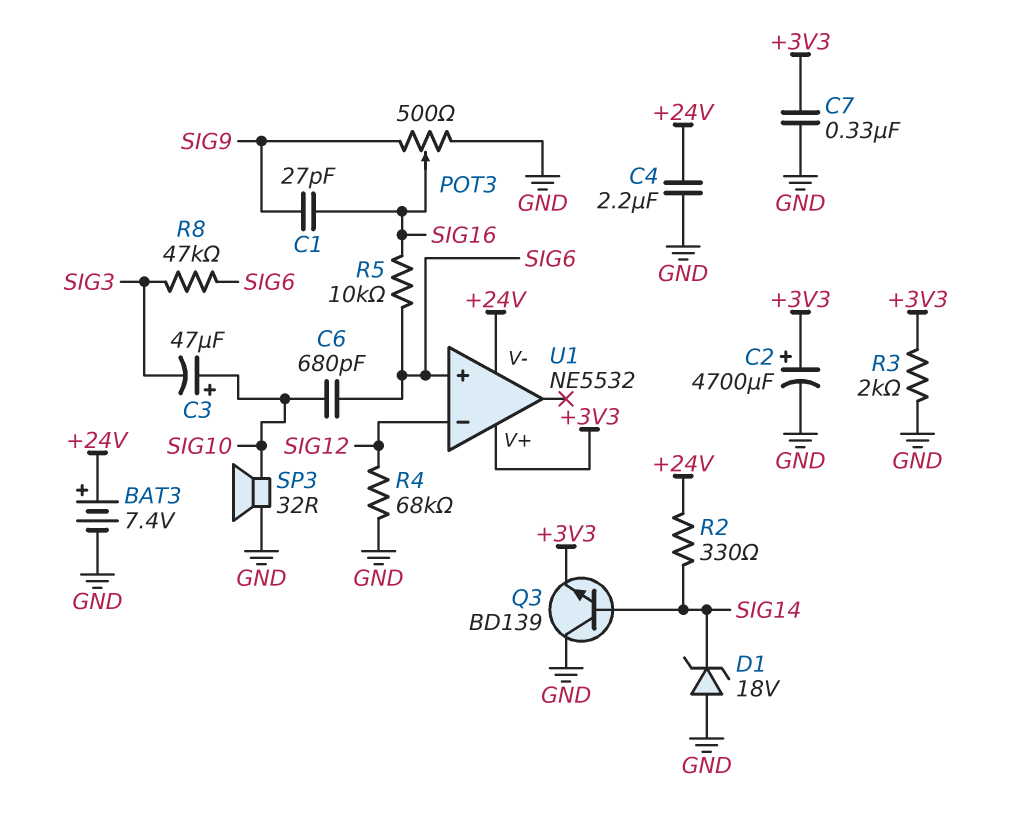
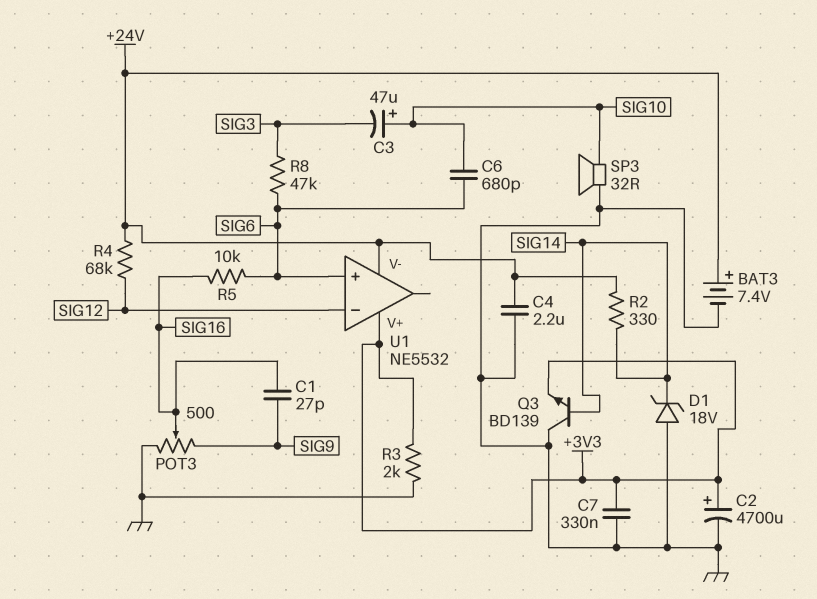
R4: 68k (GND, SIG12) -> 68k (+24V, SIG12)

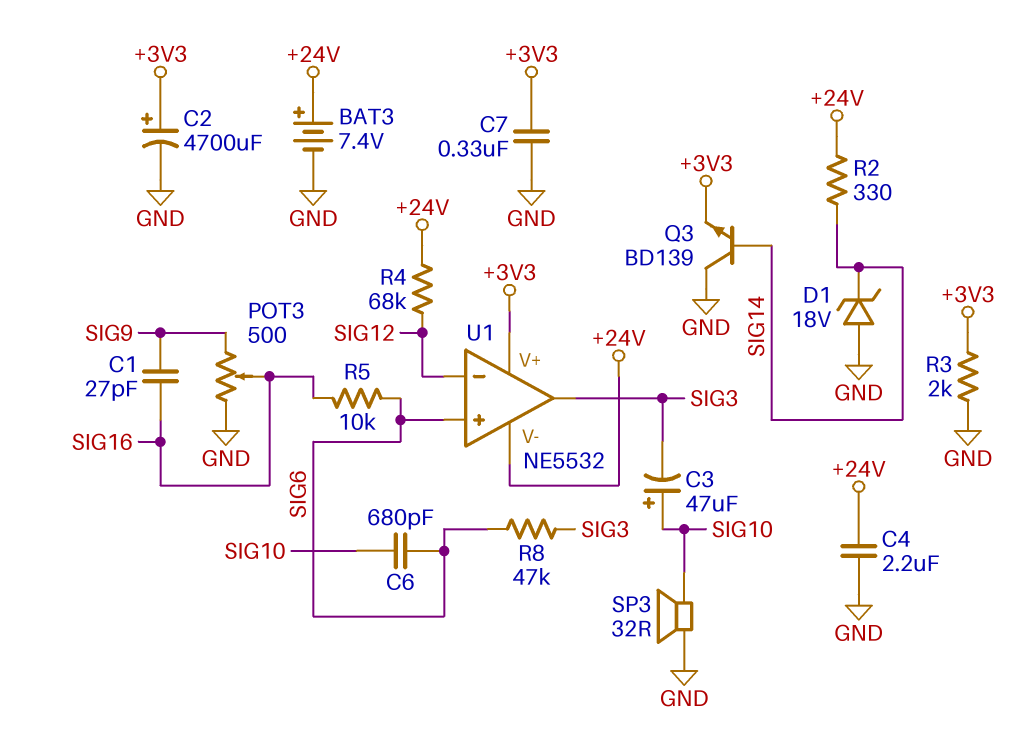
U1 pin out: none -> SIG3

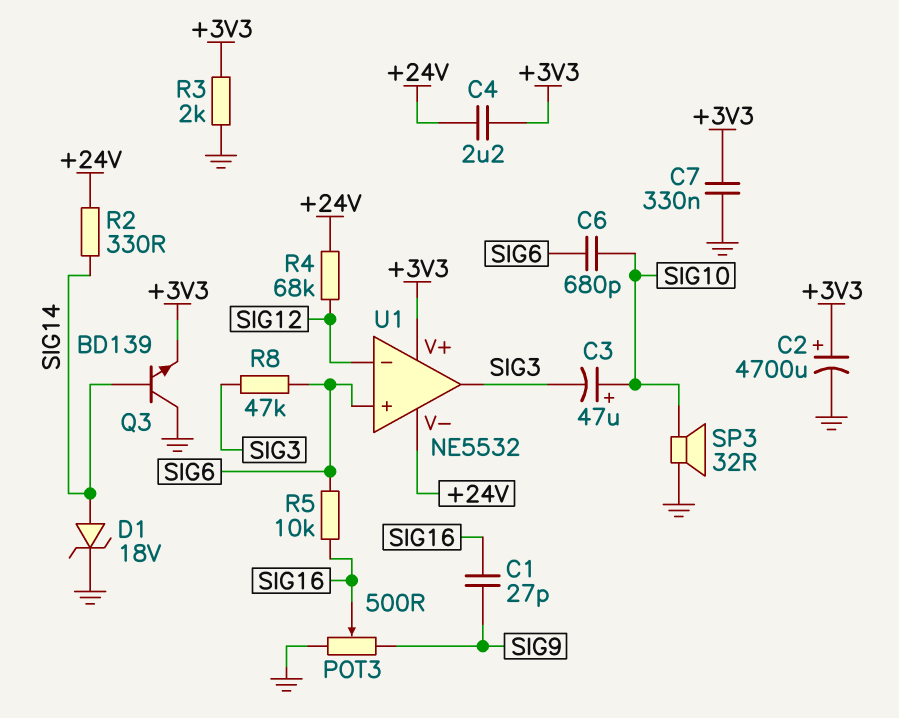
BAT3: 7.4V (plus +24V, minus GND) -> none
C4: 2.2uF (+24V, GND) -> 2.2uF (+3V3, +24V)
D1: zener 18V (A GND, K SIG14) -> zener 18V (A SIG14, K GND)

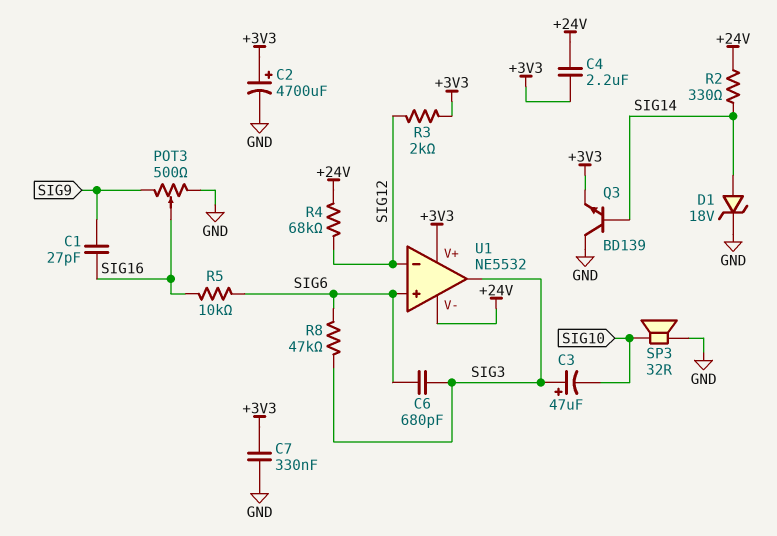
C3: 47uF (plus SIG10, minus SIG3) -> 47uF (plus SIG3, minus SIG10)
C6: 680pF (SIG6, SIG10) -> 680pF (SIG3, SIG6)
R3: 2k (+3V3, GND) -> 2k (+3V3, SIG12)

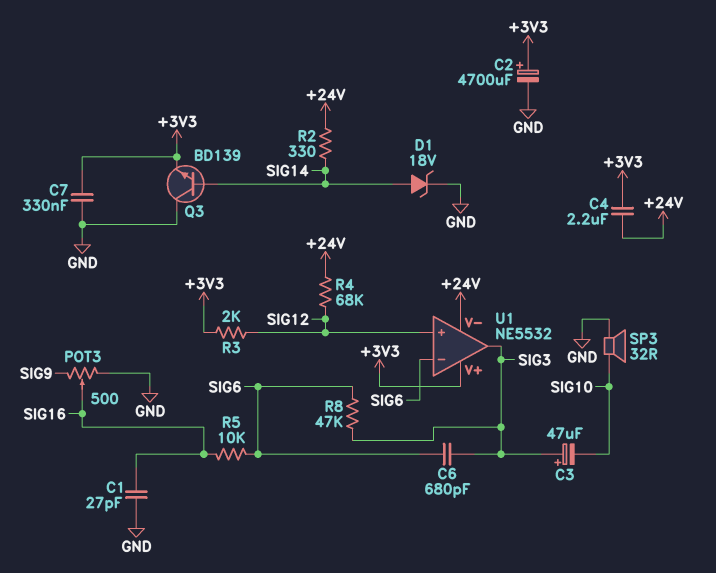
C1: 27pF (SIG9, SIG16) -> 27pF (GND, SIG16)
U1 pin in+: SIG6 -> SIG12
U1 pin in-: SIG12 -> SIG6

